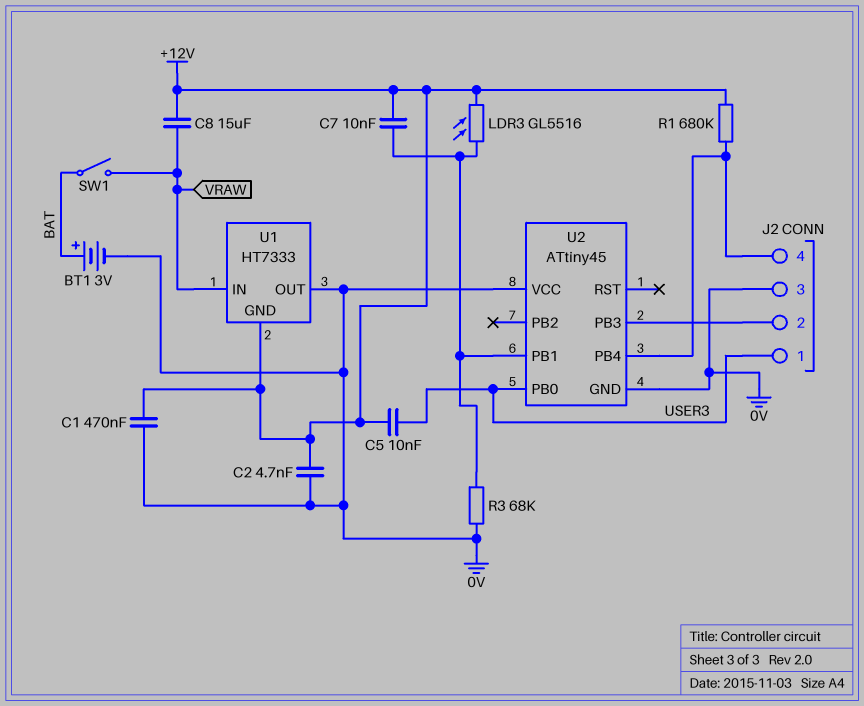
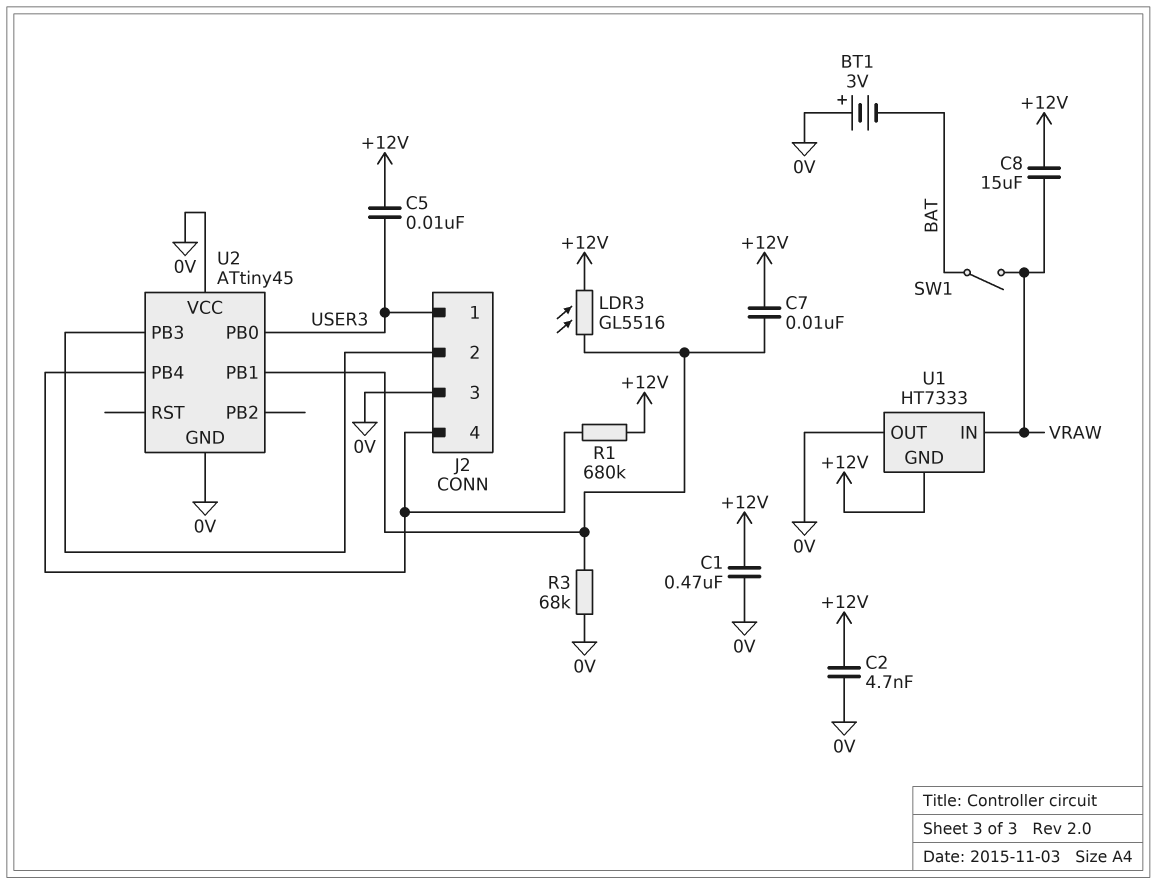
BT1: 3V (plus BAT, minus 0V) -> 3V (plus 0V, minus BAT)

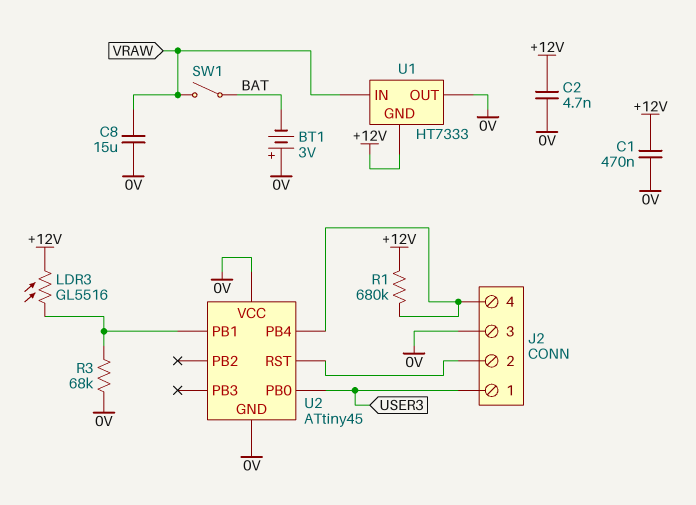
C5: 10nF (+12V, USER3) -> none
C7: 10nF (+12V, U2/PB1) -> none
C8: 15uF (+12V, VRAW) -> 15uF (0V, VRAW)
U2 pin PB3: J2/2 -> none
U2 pin RST: none -> J2/2

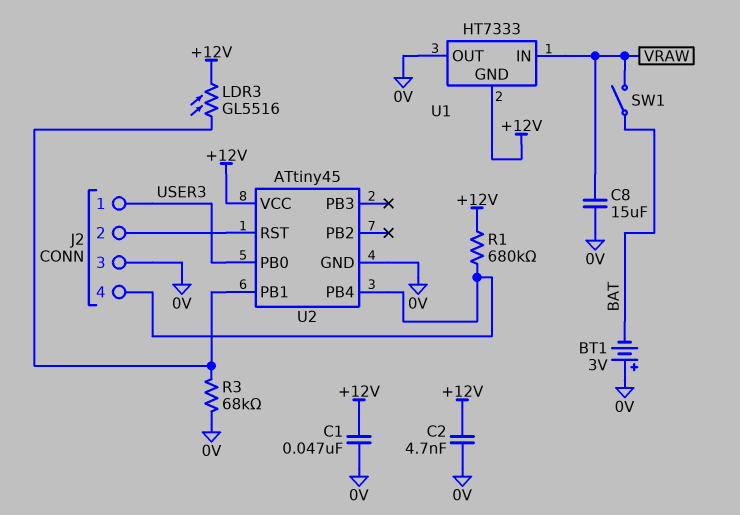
C1: 470nF (+12V, 0V) -> 47nF (+12V, 0V)
U2 pin VCC: 0V -> +12V

